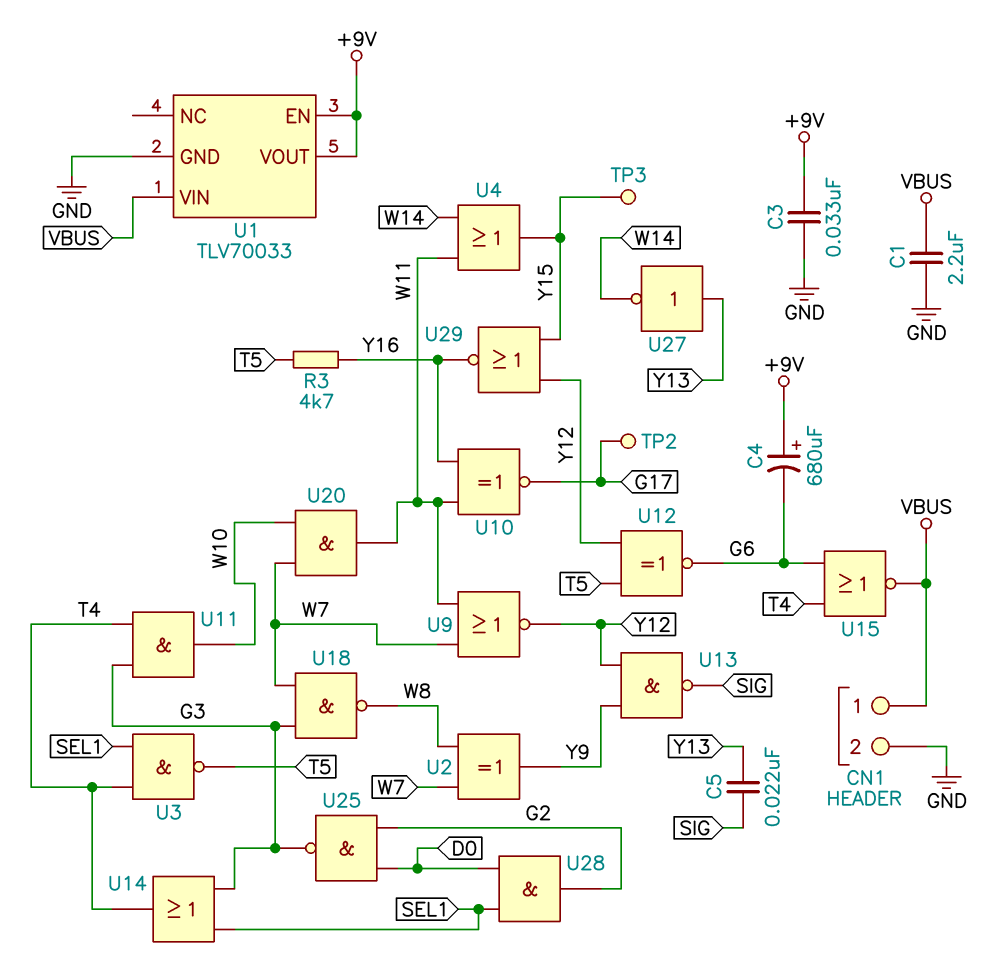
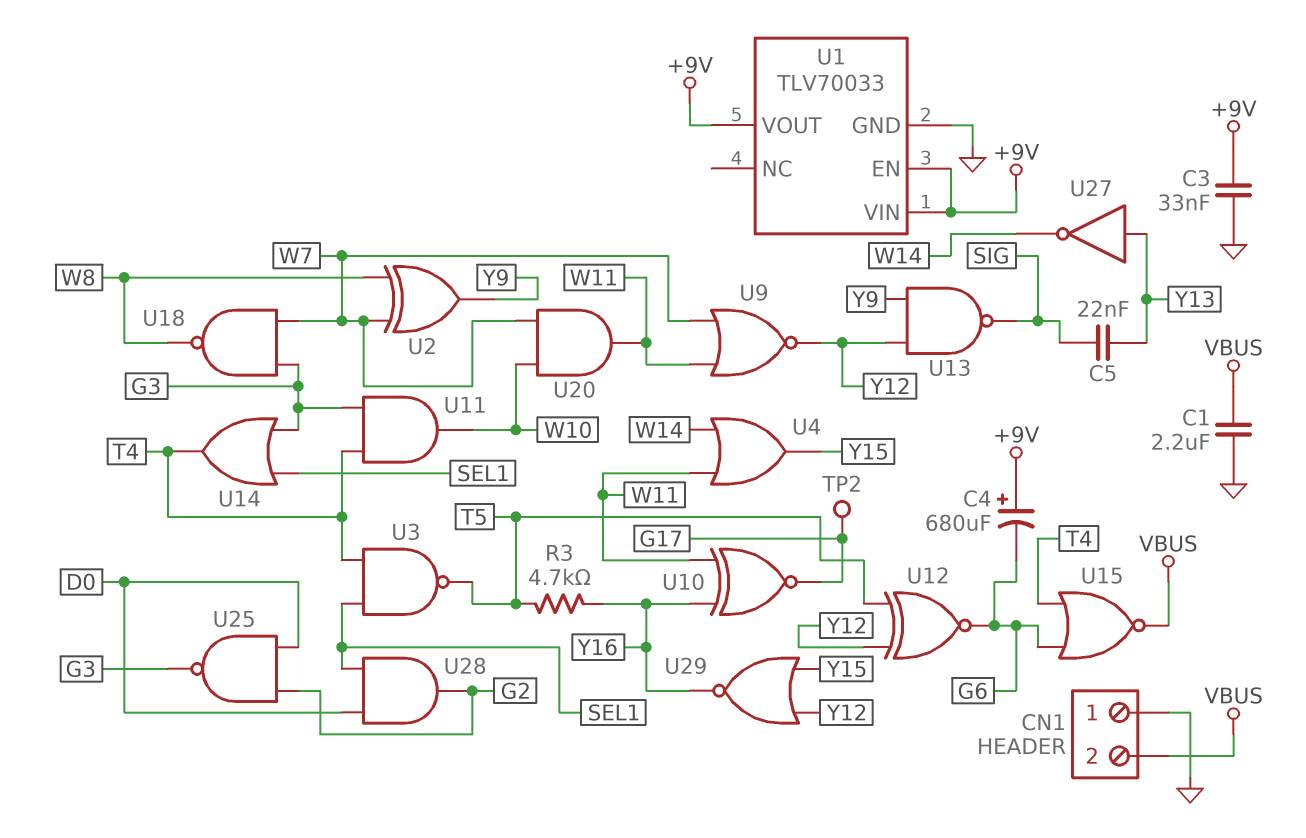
CN1 pin 1: VBUS -> GND
CN1 pin 2: GND -> VBUS
TP3: test point (Y15) -> none
U1 pin VIN: VBUS -> +9V

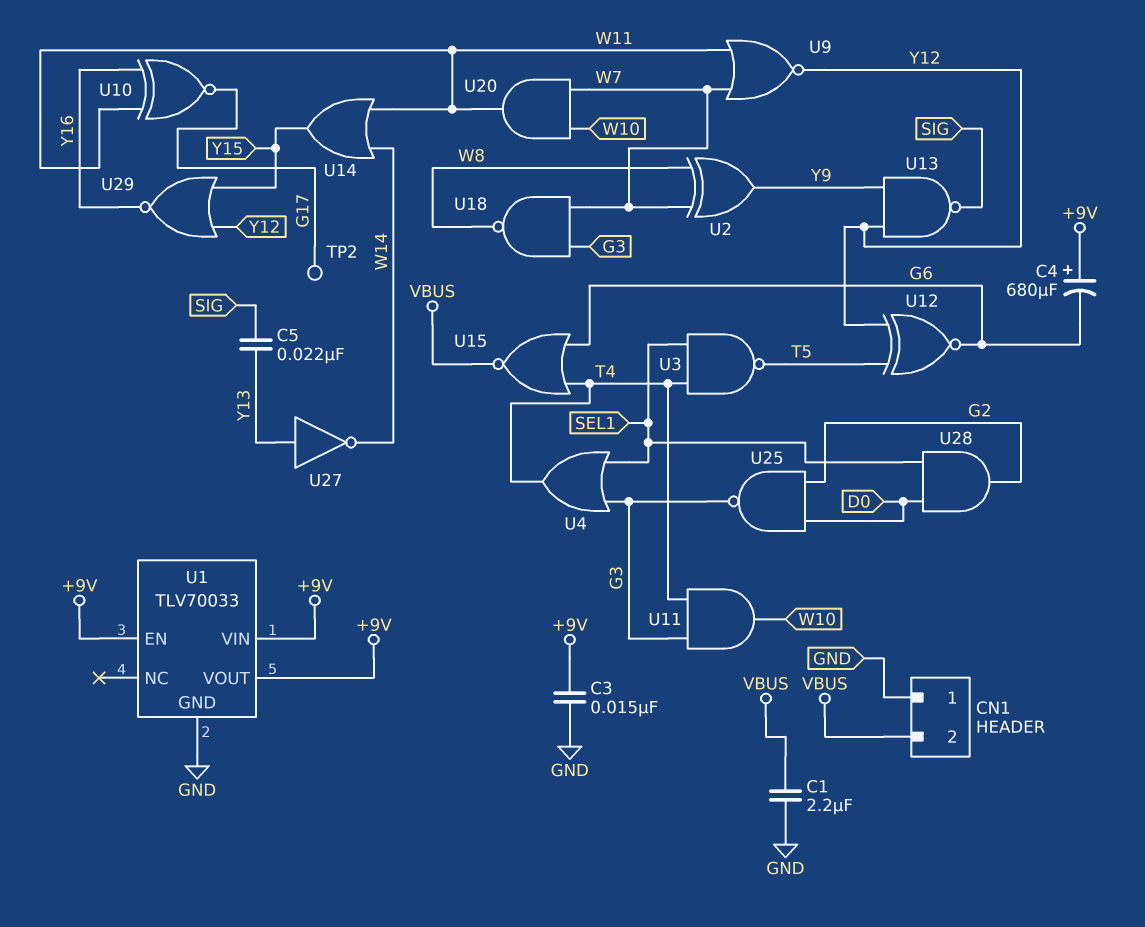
C3: 33nF (+9V, GND) -> 15nF (+9V, GND)
R3: 4.7k (T5, Y16) -> none
U4: OR (in W11, in W14, out Y15) -> OR (in G3, in SEL1, out T4)
U14: OR (in G3, in SEL1, out T4) -> OR (in W11, in W14, out Y15)

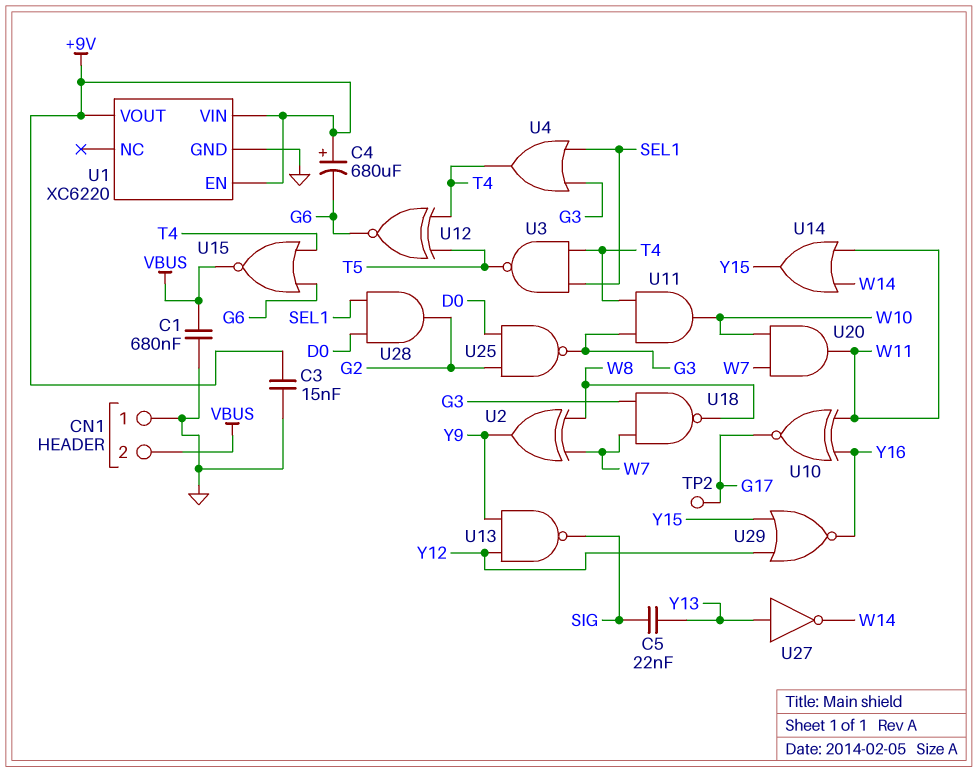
C1: 2.2uF (GND, VBUS) -> 680nF (GND, VBUS)
U1: TLV70033 -> XC6220
U9: NOR (in W7, in W11, out Y12) -> none
U12: XNOR (in T5, in Y12, out G6) -> XNOR (in T4, in T5, out G6)

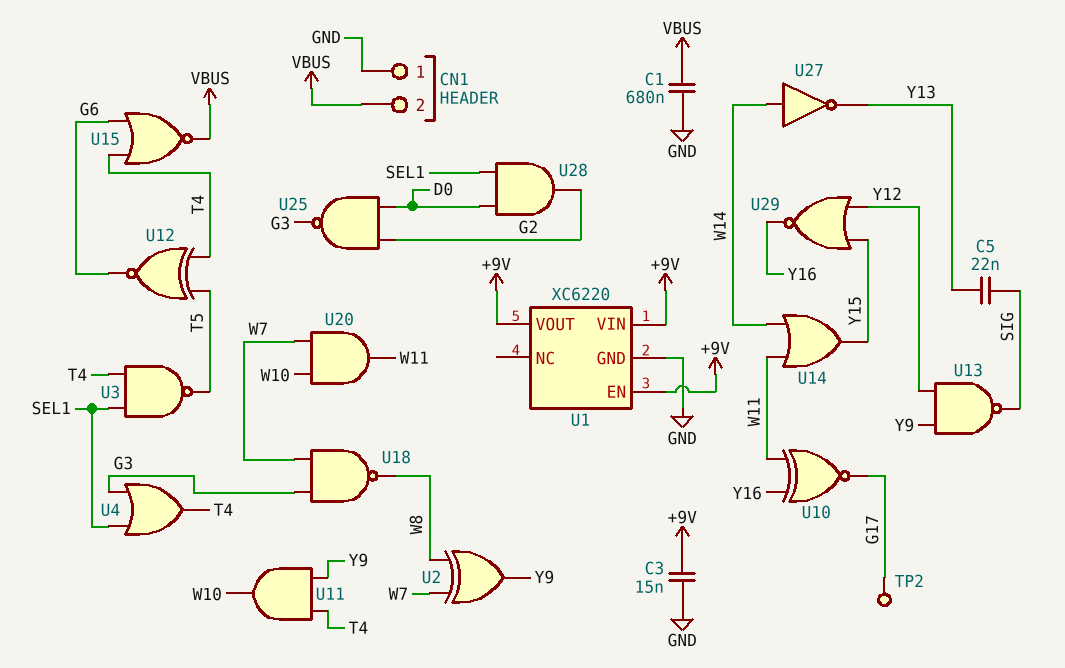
C4: 680uF (plus +9V, minus G6) -> none
U11: AND (in G3, in T4, out W10) -> AND (in T4, in Y9, out W10)
U27: NOT (in Y13, out W14) -> NOT (in W14, out Y13)

